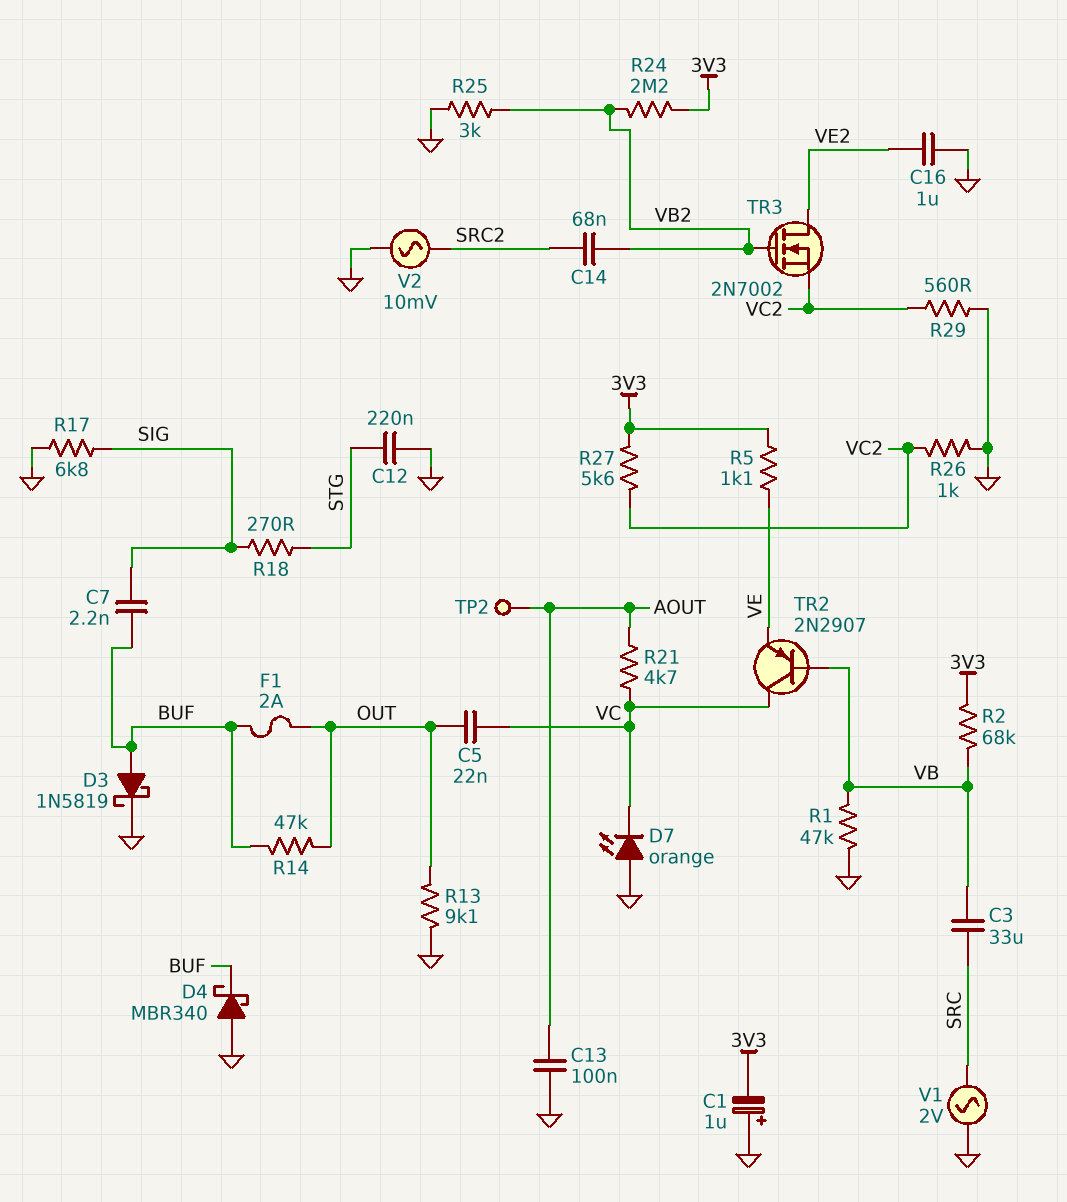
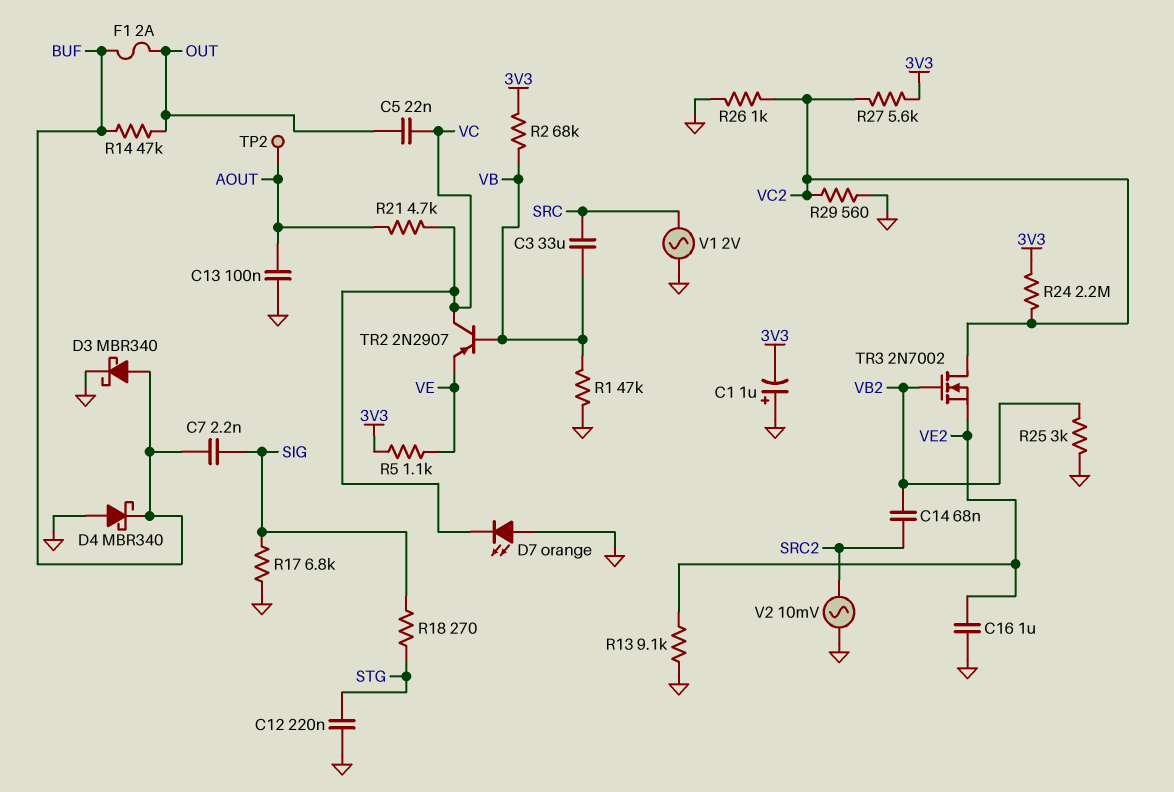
D3: schottky 1N5819 (A BUF, K GND) -> schottky MBR340 (A BUF, K GND)
R13: 9.1k (GND, OUT) -> 9.1k (GND, VE2)
R24: 2.2M (3V3, VB2) -> 2.2M (3V3, VC2)
TR3: NMOS 2N7002 (G VB2, D VE2, S VC2) -> NMOS 2N7002 (G VB2, D VC2, S VE2)

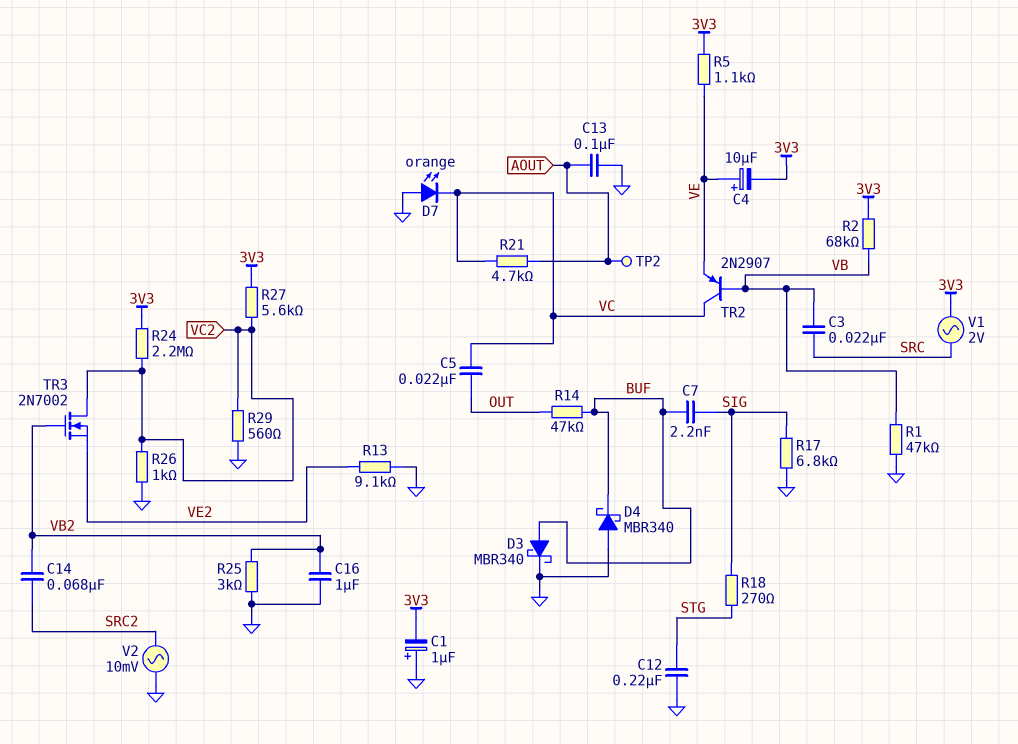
C3: 33uF (SRC, VB) -> 22nF (SRC, VB)
C4: none -> 10uF (plus VE, minus 3V3)
C16: 1uF (GND, VE2) -> 1uF (GND, VB2)
F1: 2A (BUF, OUT) -> none
V1: AC 2V (GND, SRC) -> AC 2V (3V3, SRC)

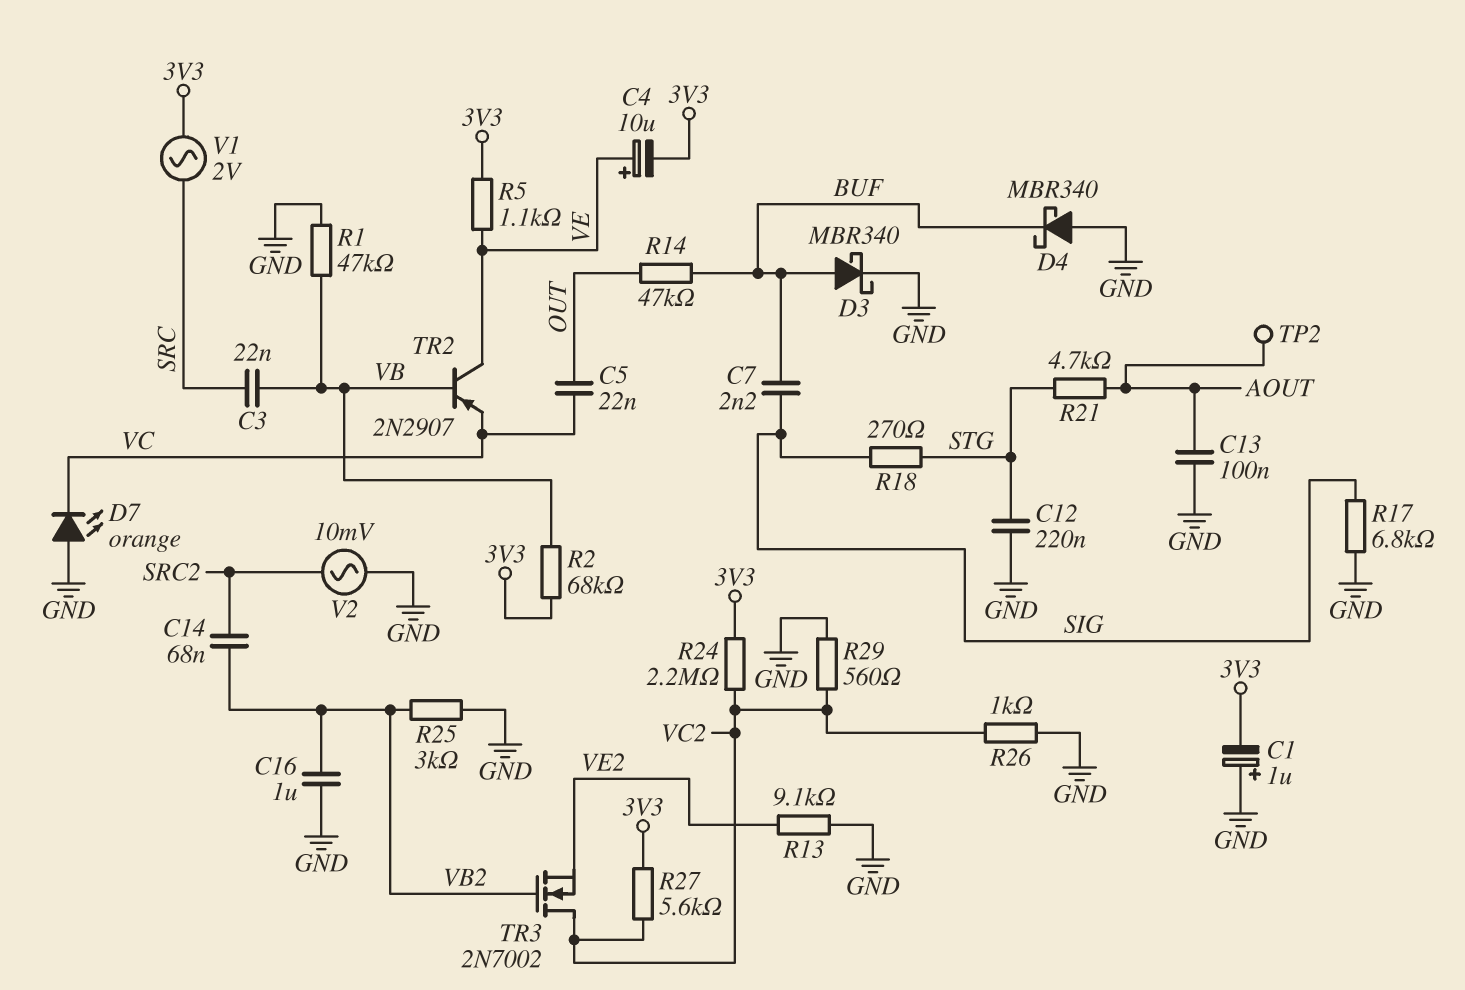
R21: 4.7k (AOUT, VC) -> 4.7k (AOUT, STG)
TR2: PNP 2N2907 (B VB, C VC, E VE) -> PNP 2N2907 (B VB, C VE, E VC)

